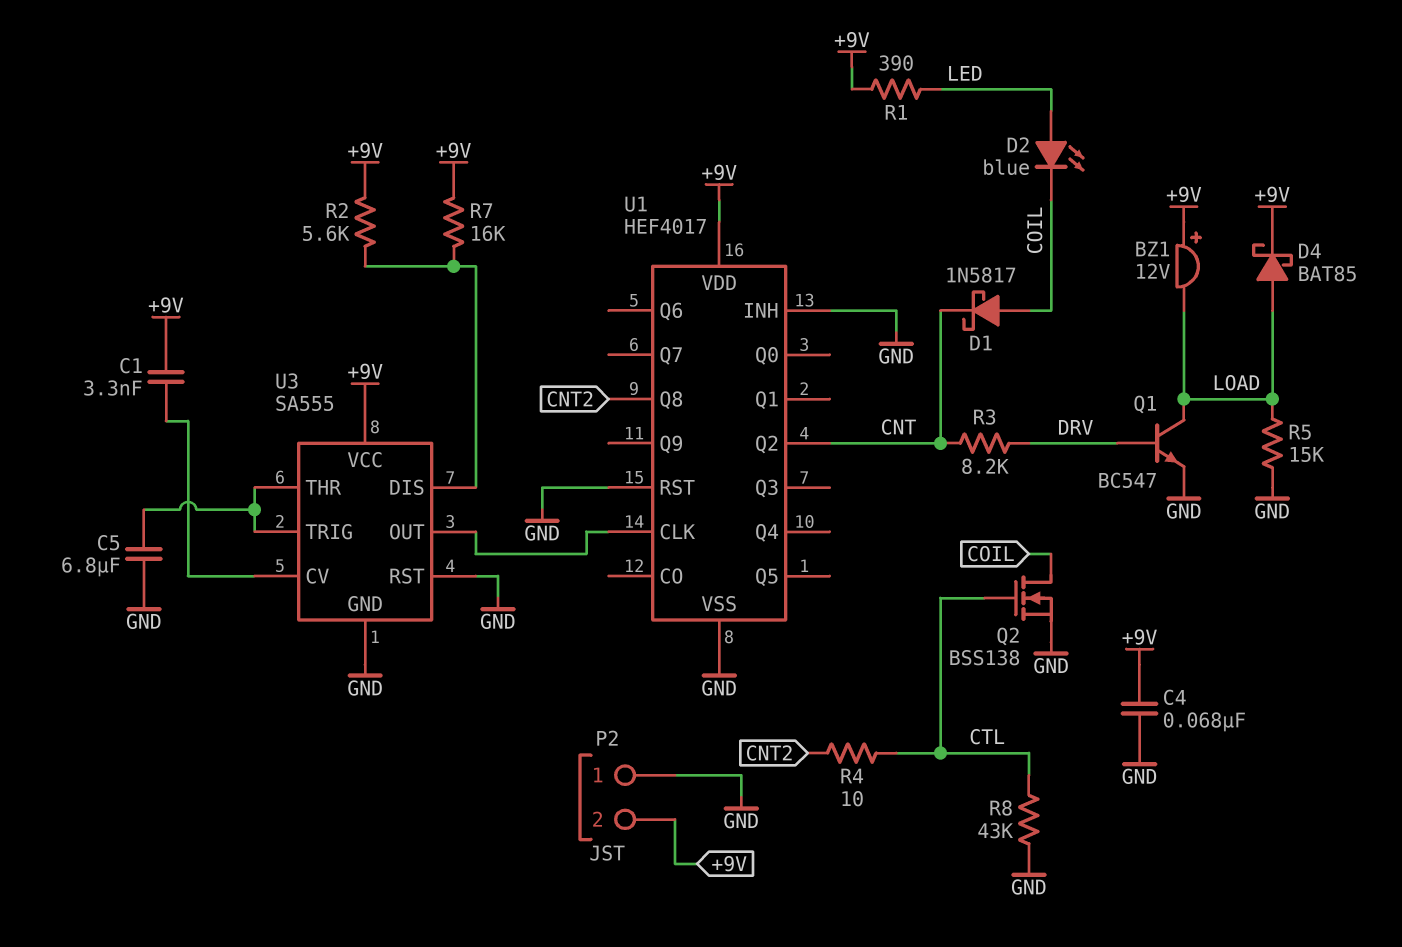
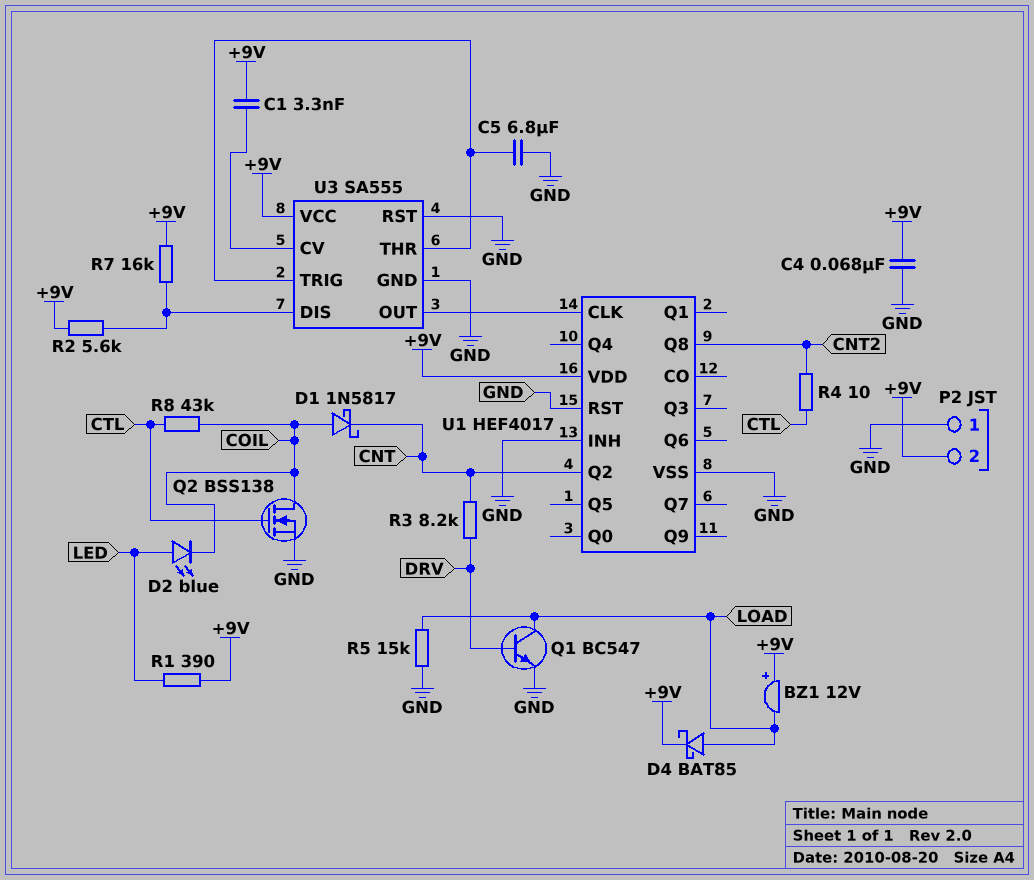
R8: 43k (CTL, GND) -> 43k (COIL, CTL)

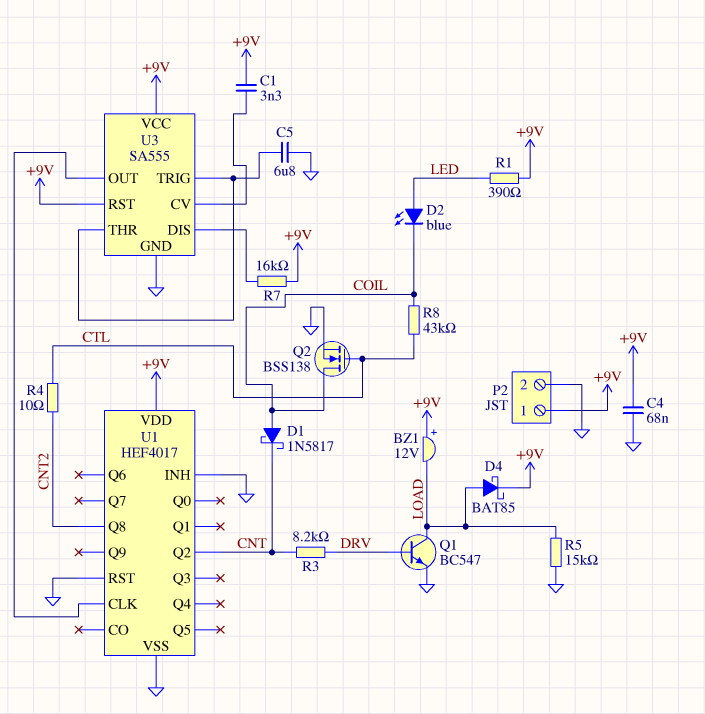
P2 pin 1: GND -> +9V
P2 pin 2: +9V -> GND
R2: 5.6k (+9V, U3/DIS) -> none
U3 pin RST: GND -> +9V

